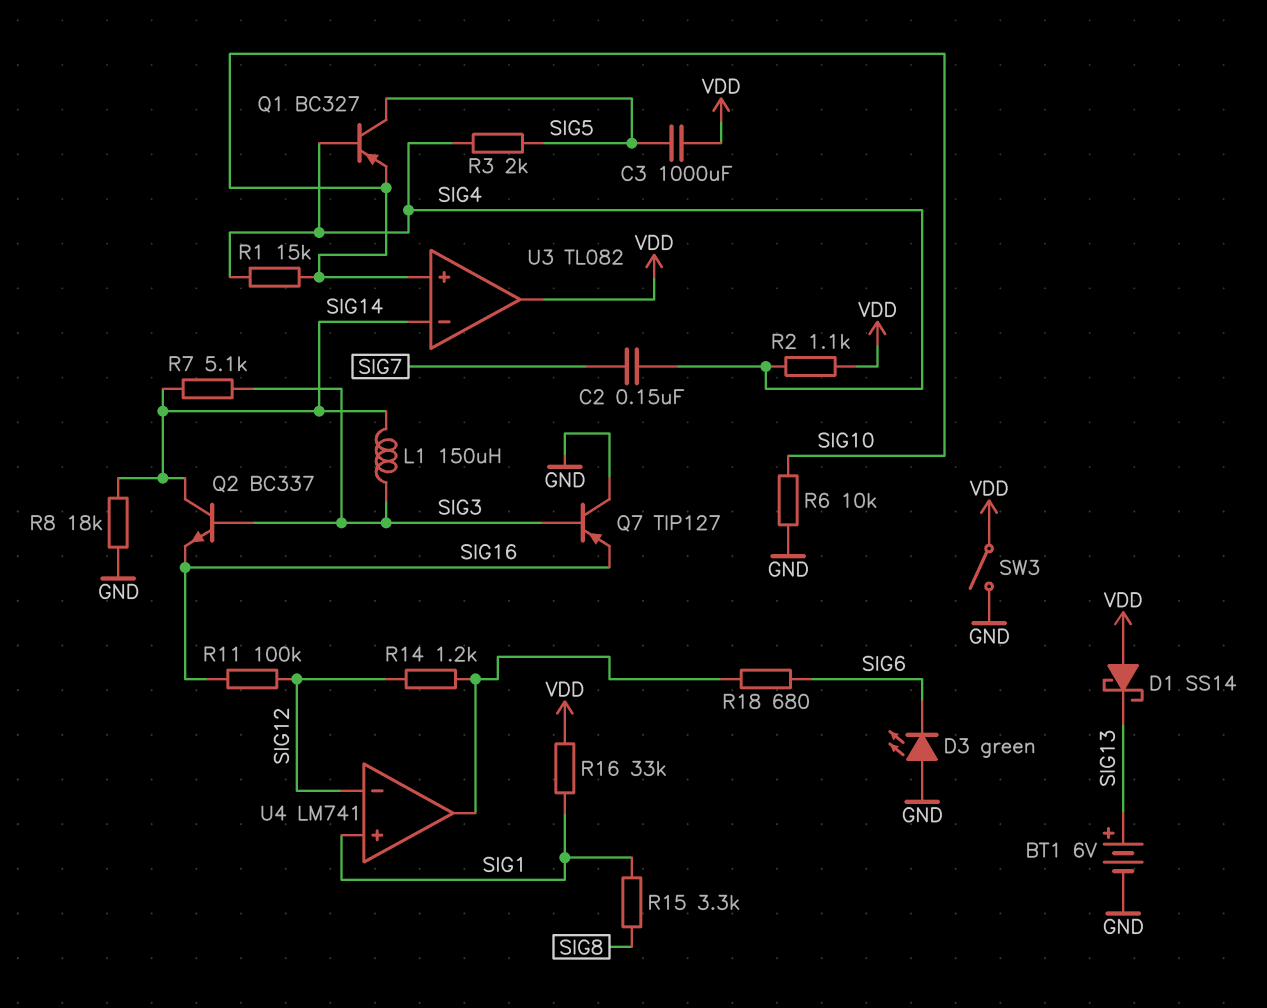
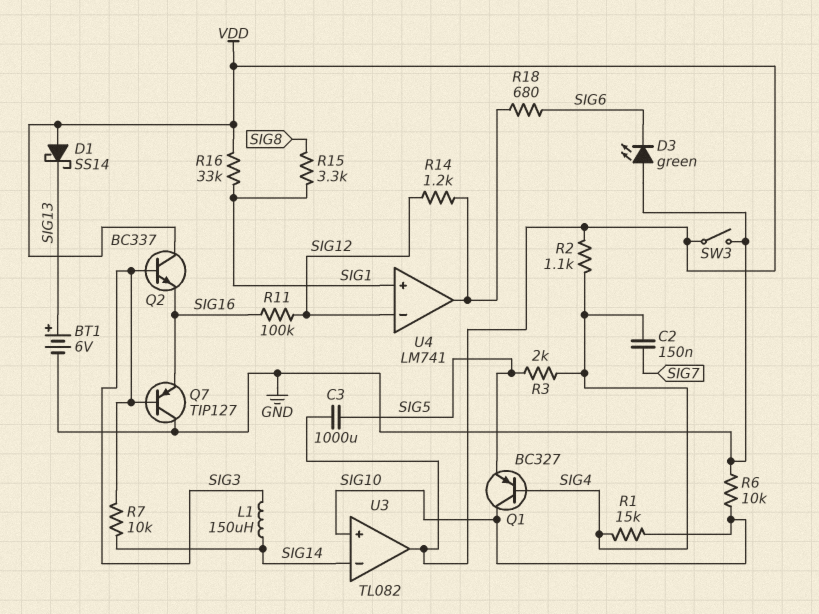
Q1: PNP BC327 (B SIG4, C SIG5, E SIG10) -> PNP BC327 (B SIG4, C SIG10, E SIG5)
Q2: NPN BC337 (B SIG3, C SIG14, E SIG16) -> NPN BC337 (B SIG3, C VDD, E SIG16)
R7: 5.1k (SIG3, SIG14) -> 10k (SIG3, SIG14)
R8: 18k (GND, SIG14) -> none

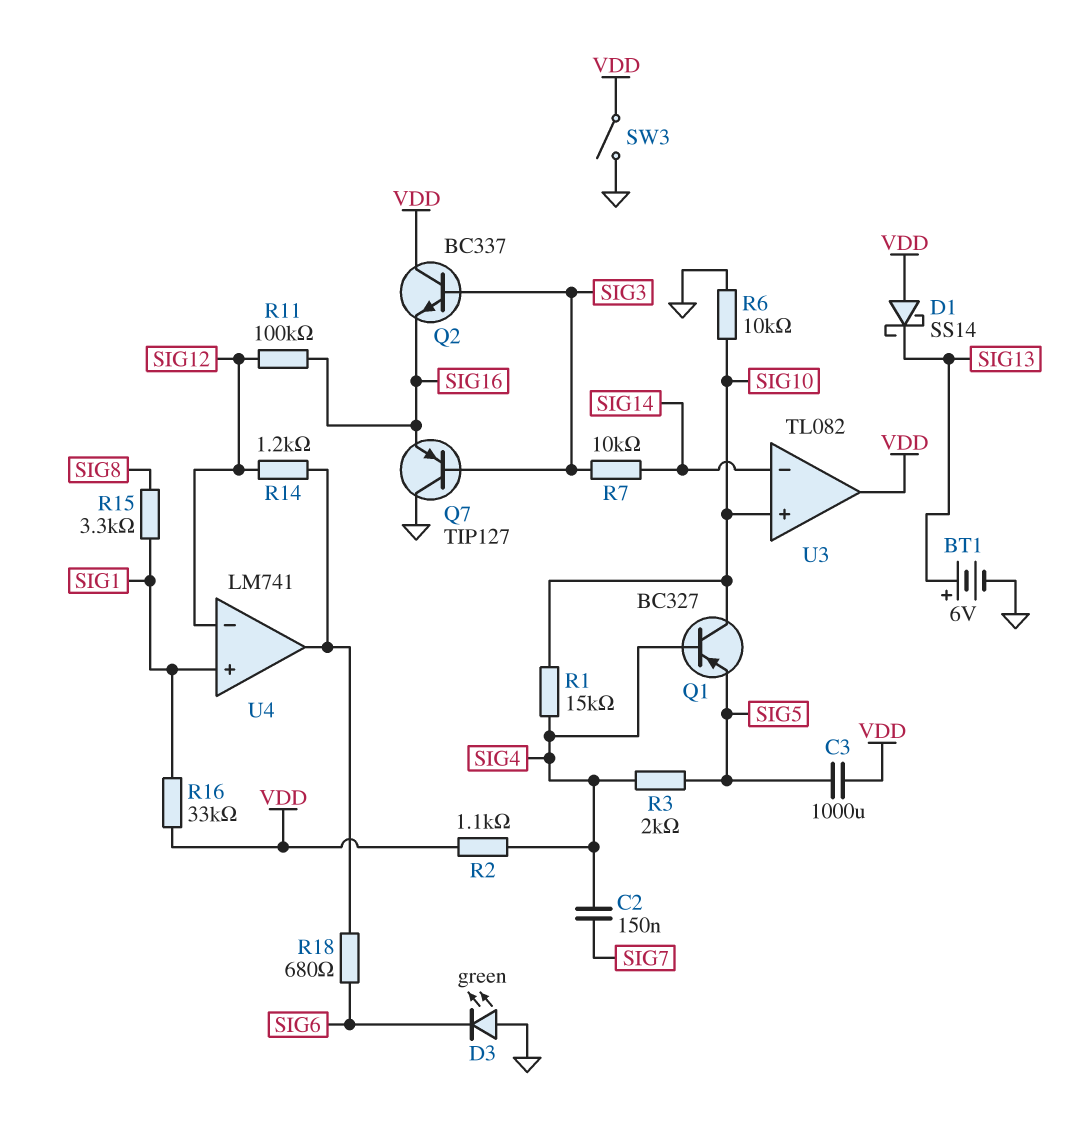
L1: 150uH (SIG3, SIG14) -> none

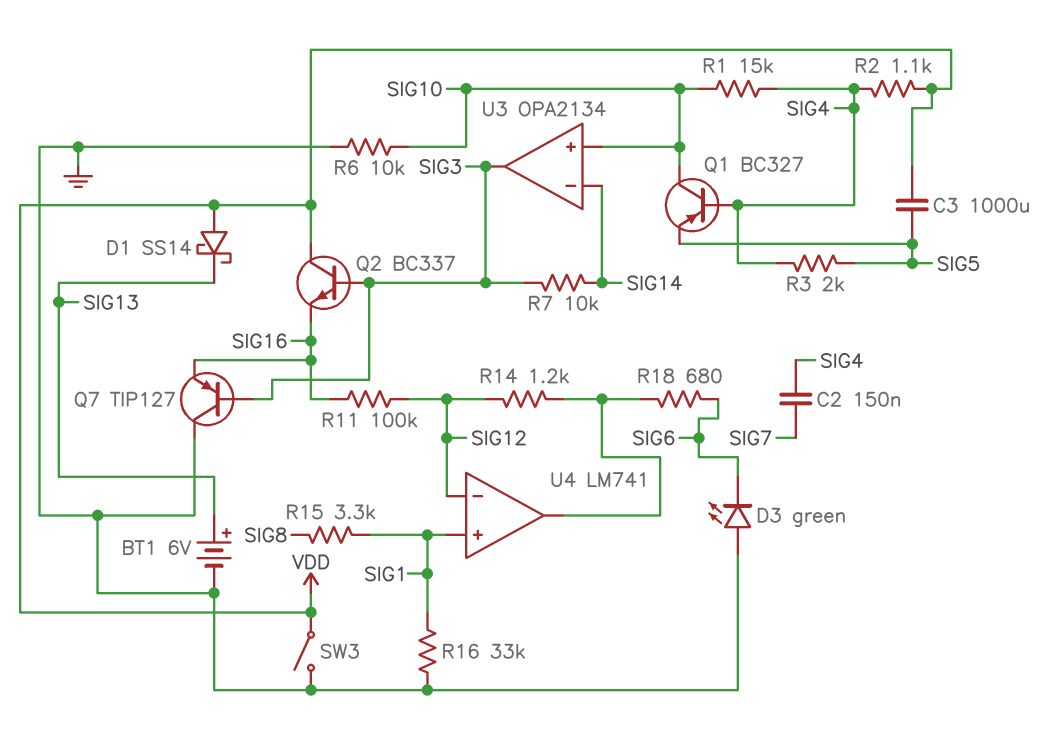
R16: 33k (SIG1, VDD) -> 33k (GND, SIG1)
U3: TL082 -> OPA2134
U3 pin out: VDD -> SIG3

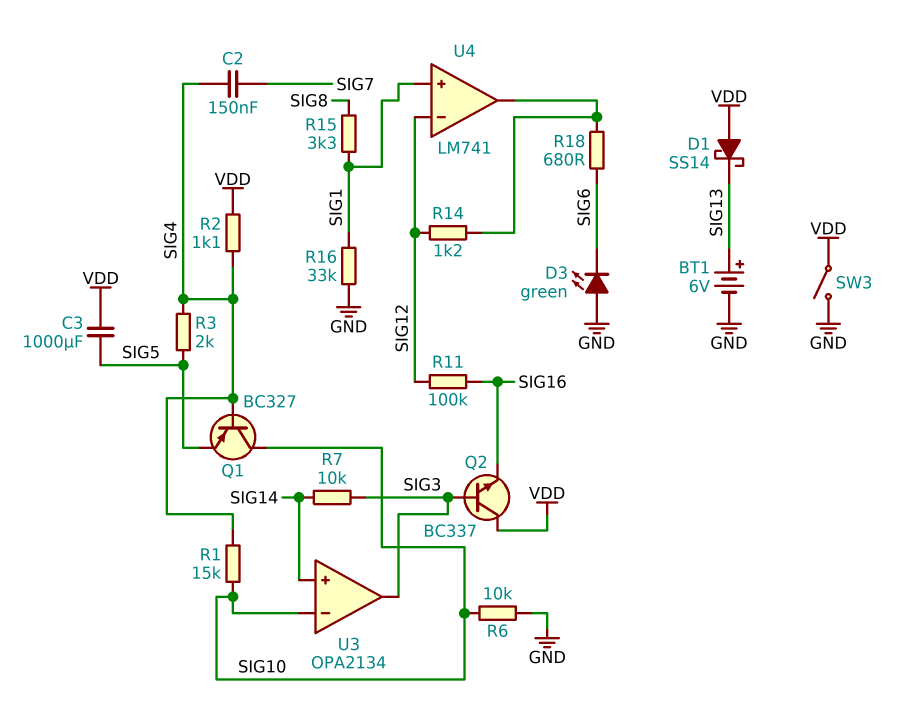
Q7: PNP TIP127 (B SIG3, C GND, E SIG16) -> none
U3 pin in+: SIG10 -> SIG14
U3 pin in-: SIG14 -> SIG10

